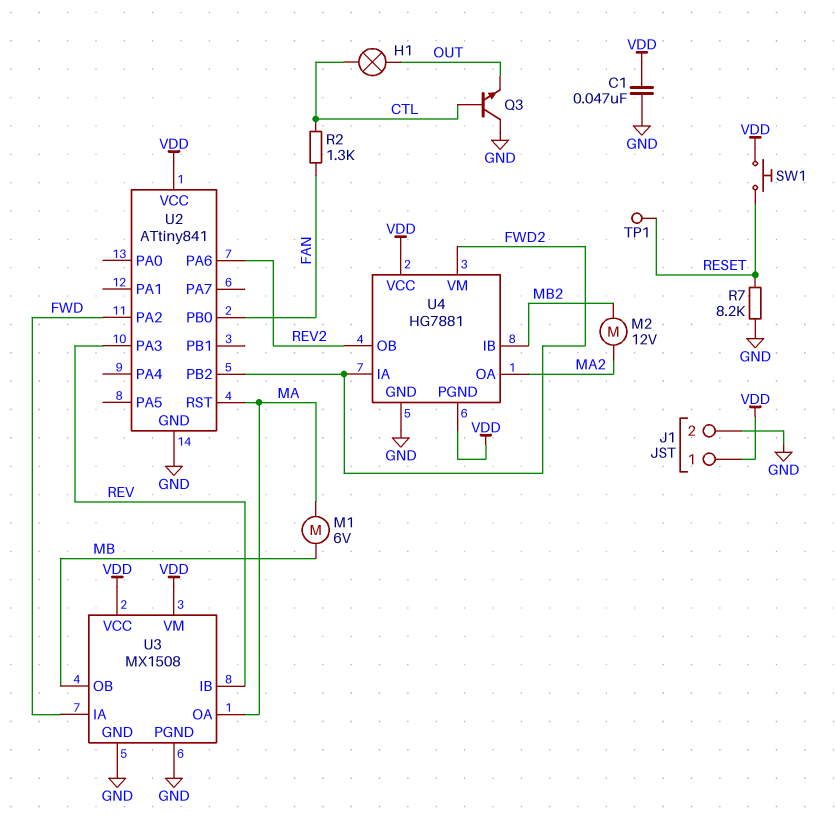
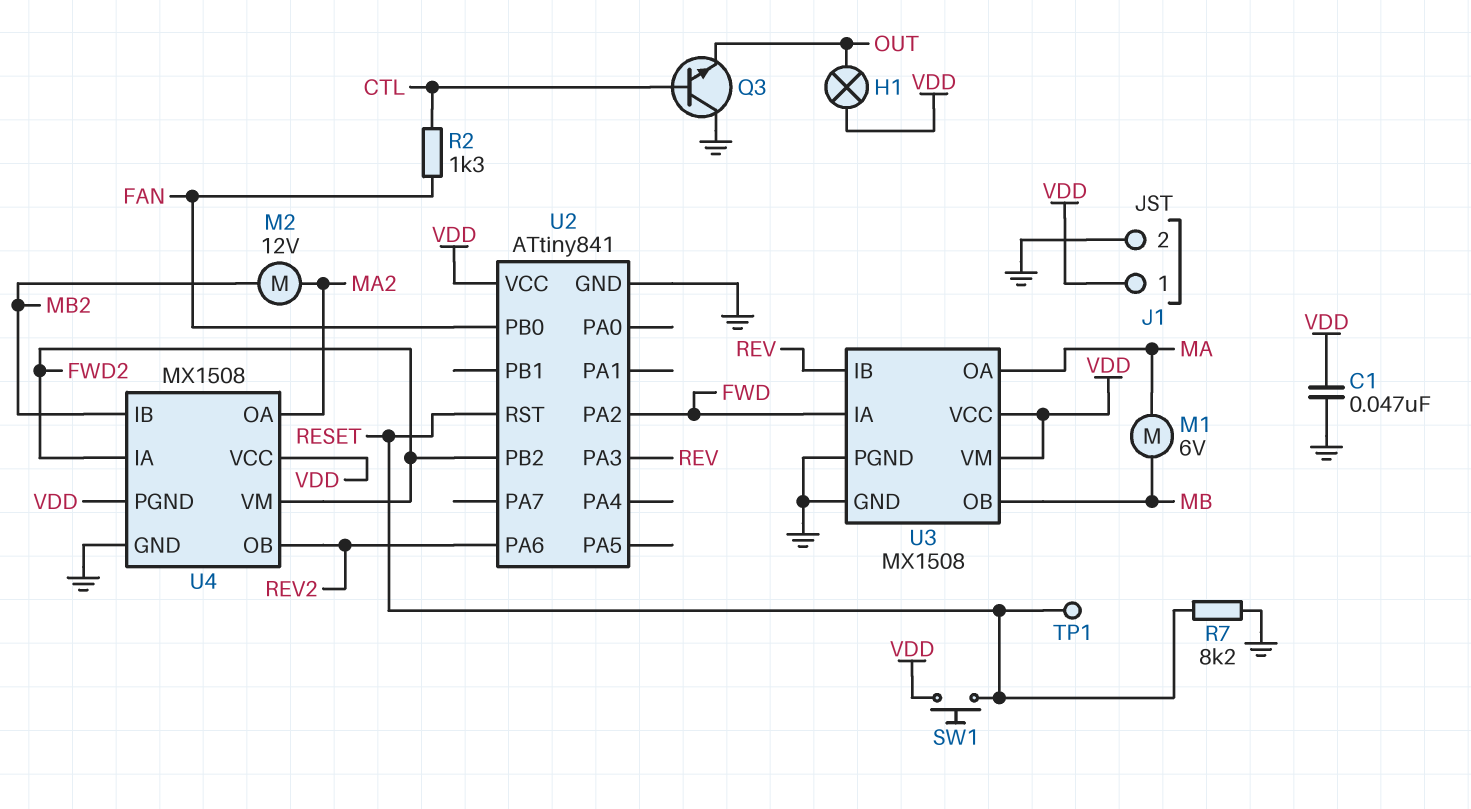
H1: lamp (CTL, OUT) -> lamp (OUT, VDD)
U2 pin RST: MA -> RESET
U4: HG7881 -> MX1508

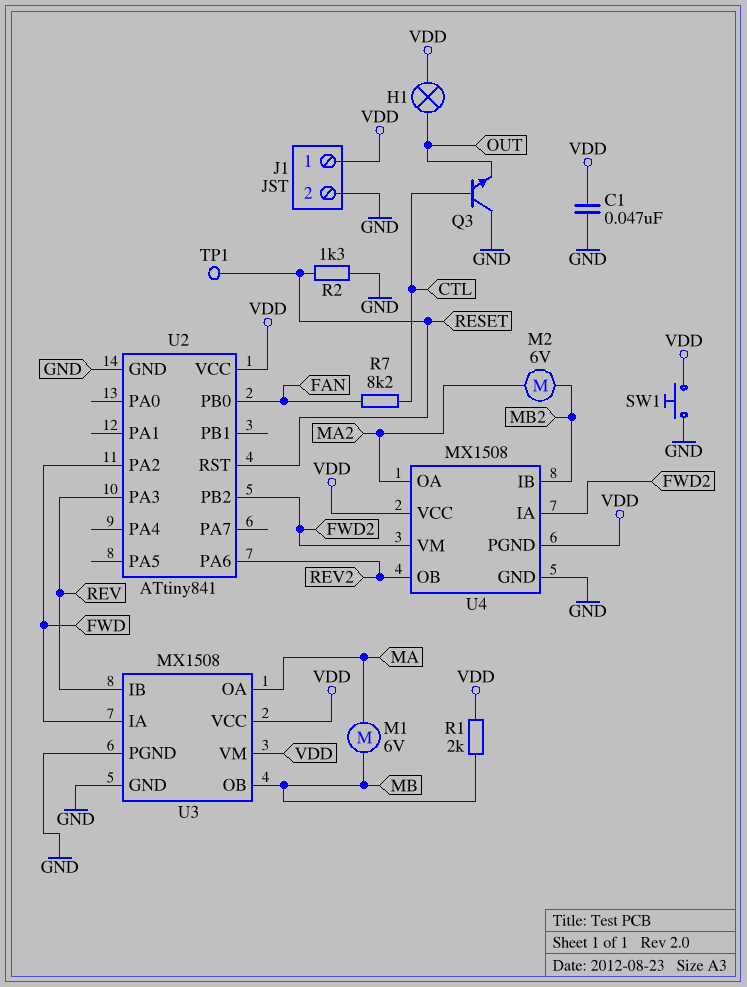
M2: motor 12V (MA2, MB2) -> motor 6V (MA2, MB2)
R1: none -> 2k (MB, VDD)
R2: 1.3k (CTL, FAN) -> 1.3k (GND, RESET)
R7: 8.2k (GND, RESET) -> 8.2k (CTL, FAN)
SW1: button (RESET, VDD) -> button (GND, VDD)

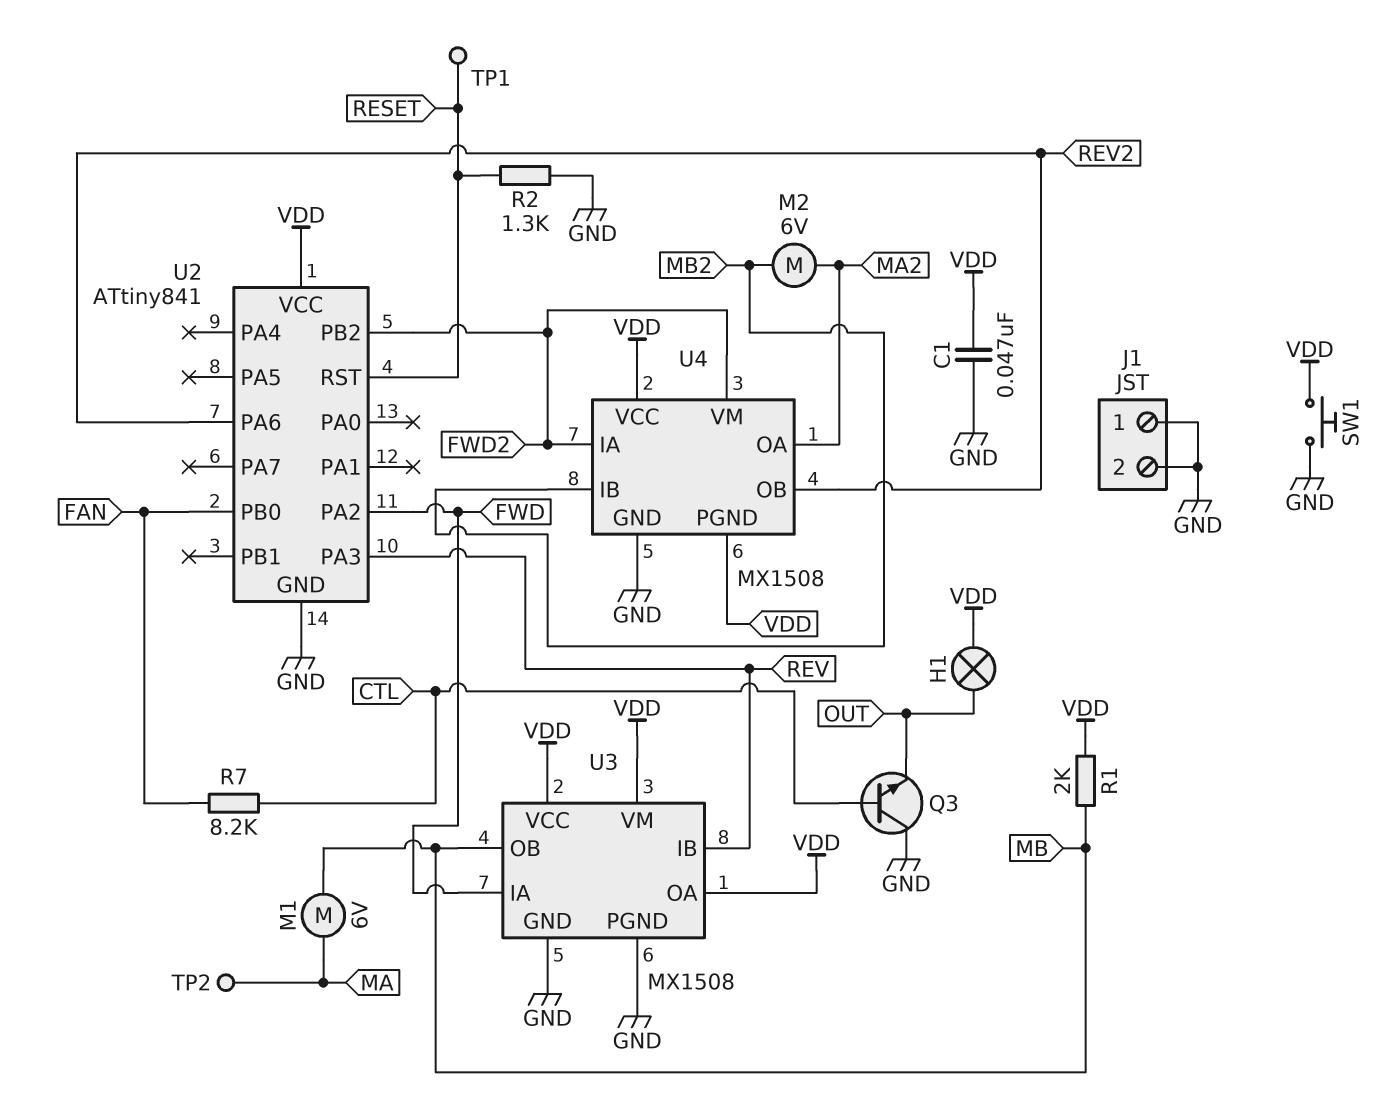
J1 pin 1: VDD -> GND
TP2: none -> test point (MA)
U3 pin OA: MA -> VDD

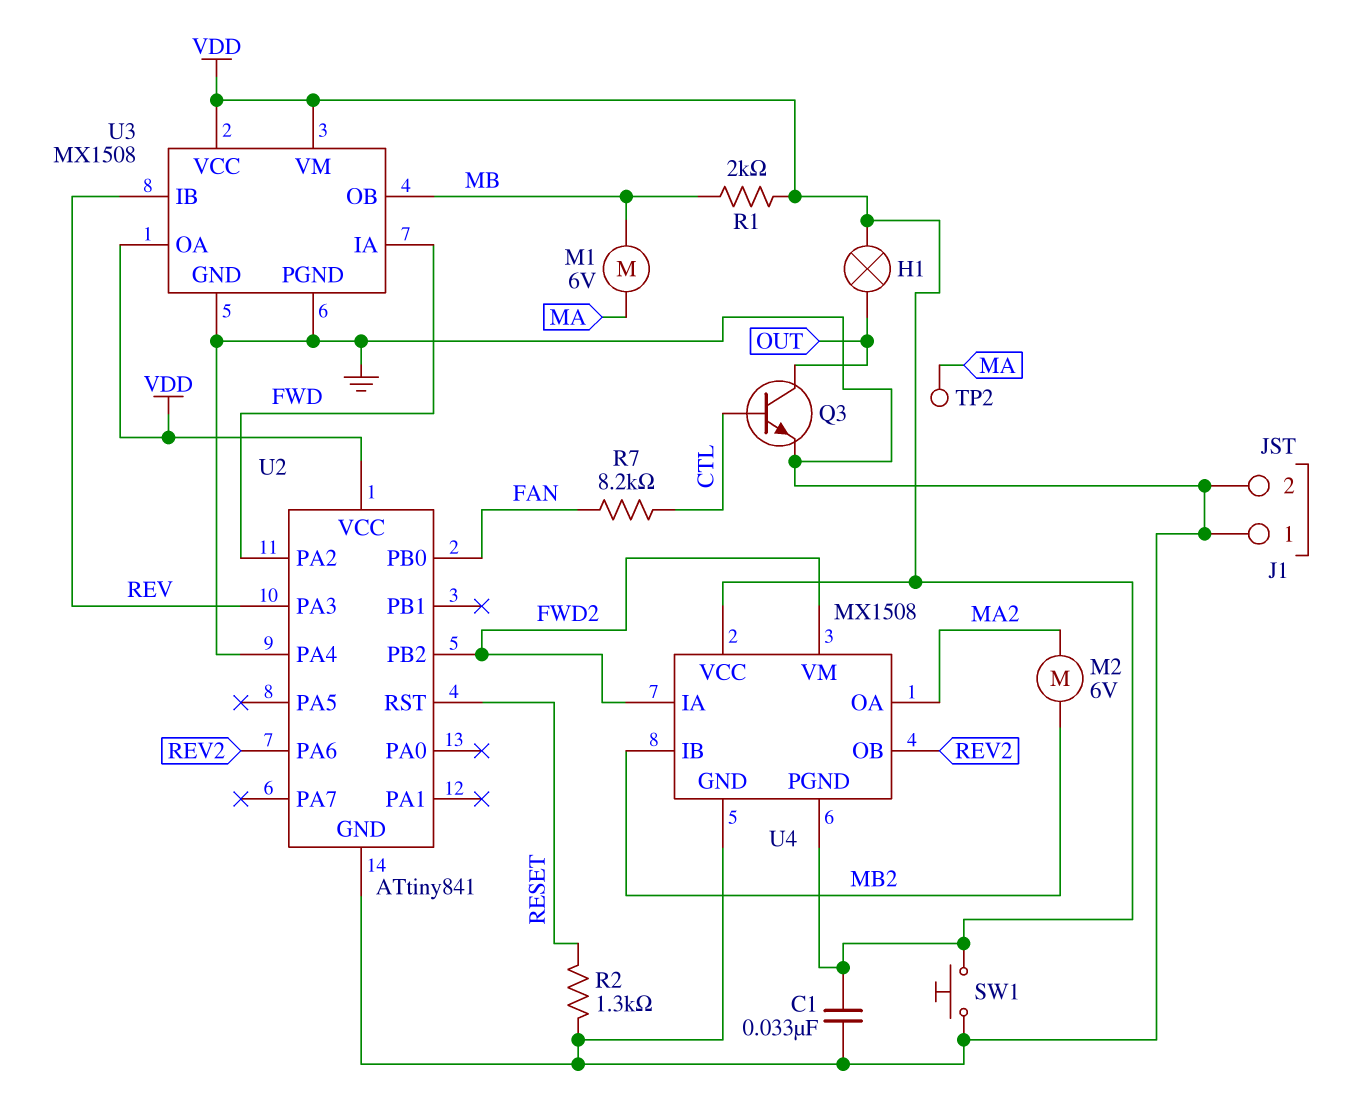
C1: 47nF (GND, VDD) -> 33nF (GND, VDD)
Q3: NPN (B CTL, C GND, E OUT) -> NPN (B CTL, C OUT, E GND)
TP1: test point (RESET) -> none
U2 pin PA4: none -> GND

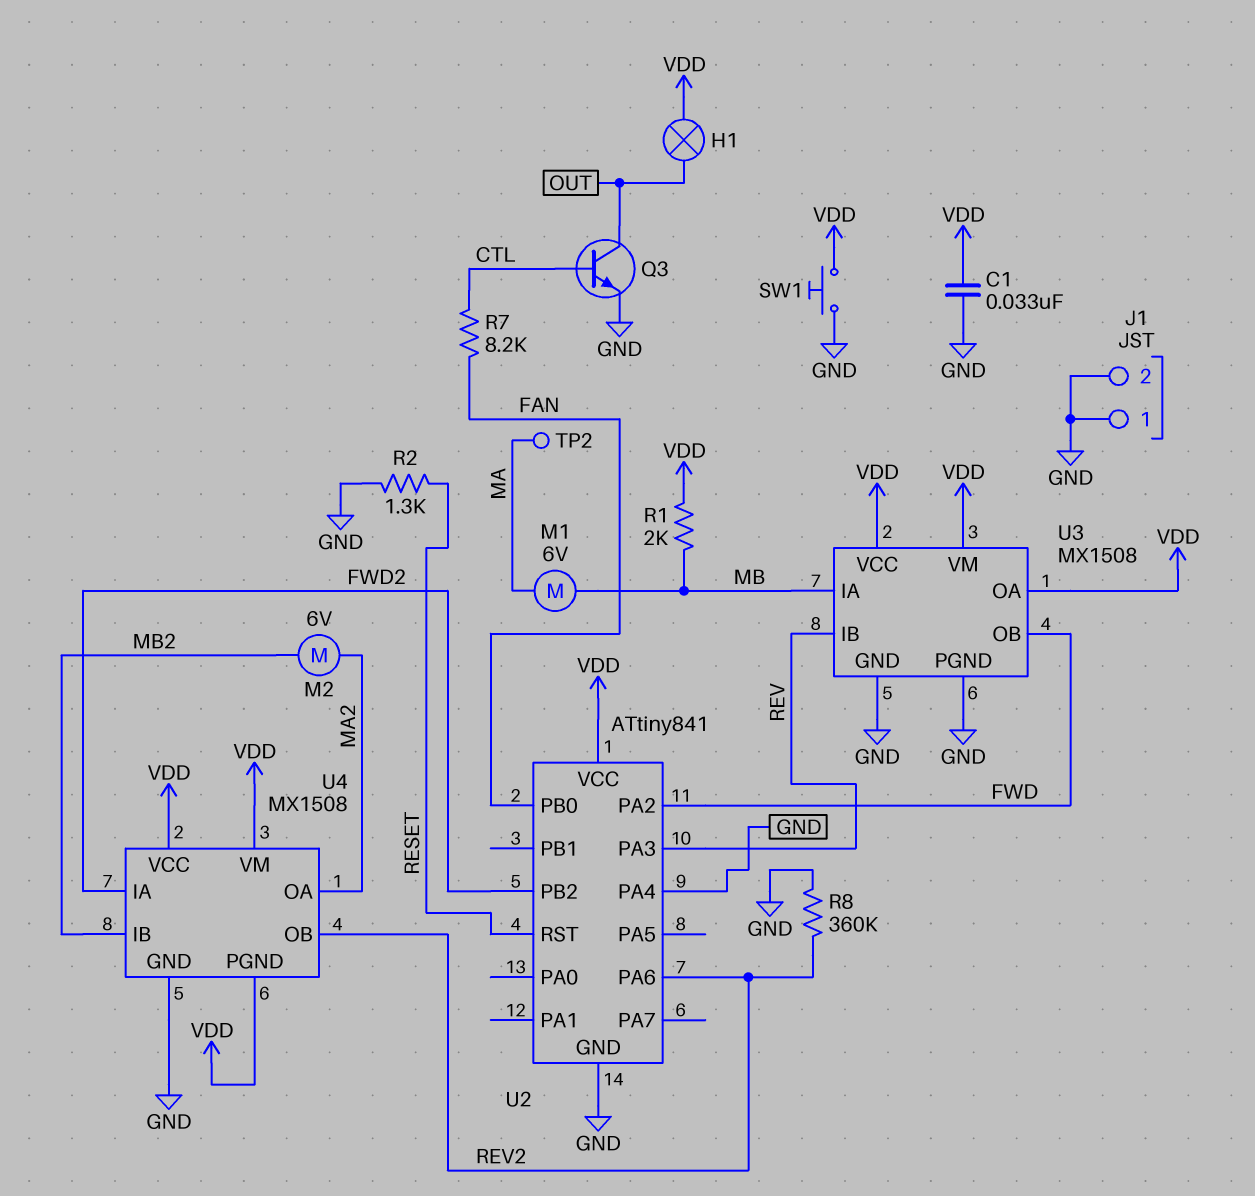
R8: none -> 360k (GND, REV2)
U3 pin IA: FWD -> MB
U3 pin OB: MB -> FWD
U4 pin VM: FWD2 -> VDD

